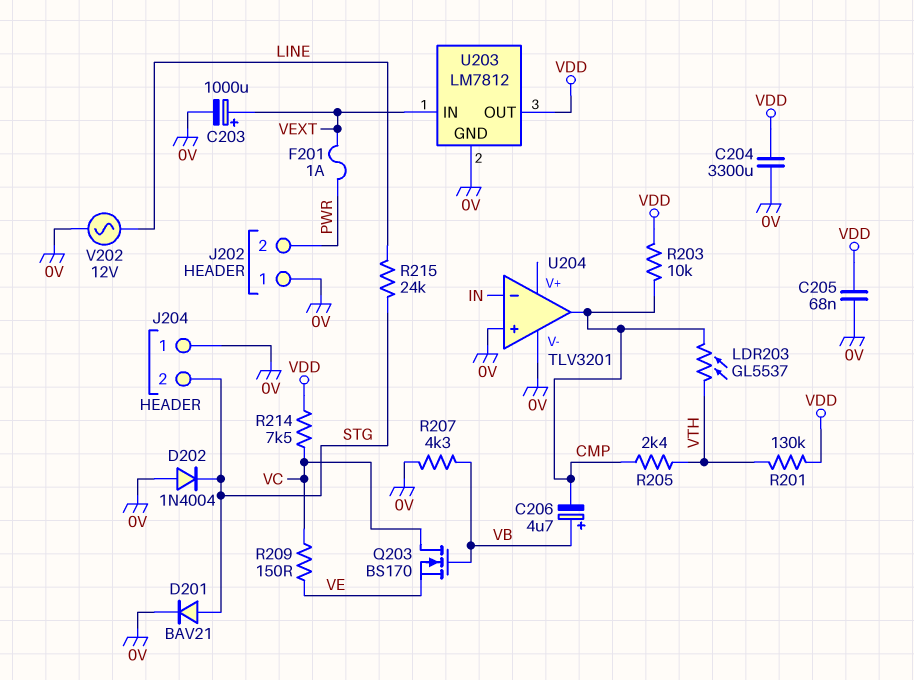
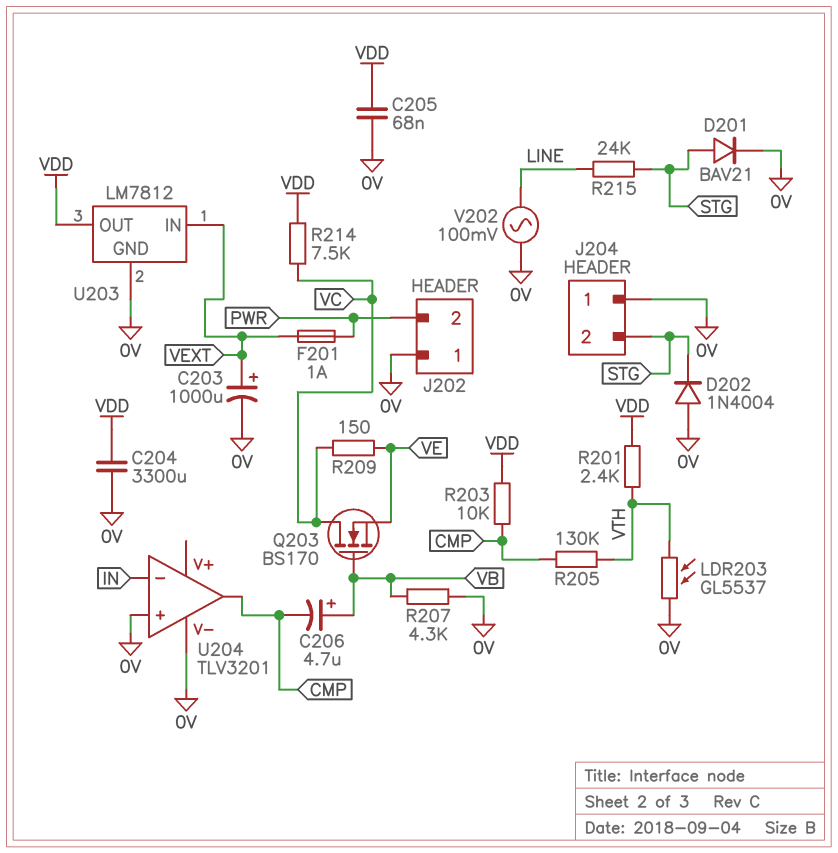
LDR203: GL5537 (CMP, VTH) -> GL5537 (0V, VTH)
R201: 130k (VDD, VTH) -> 2.4k (VDD, VTH)
R205: 2.4k (CMP, VTH) -> 130k (CMP, VTH)
V202: AC 12V (0V, LINE) -> AC 100mV (0V, LINE)

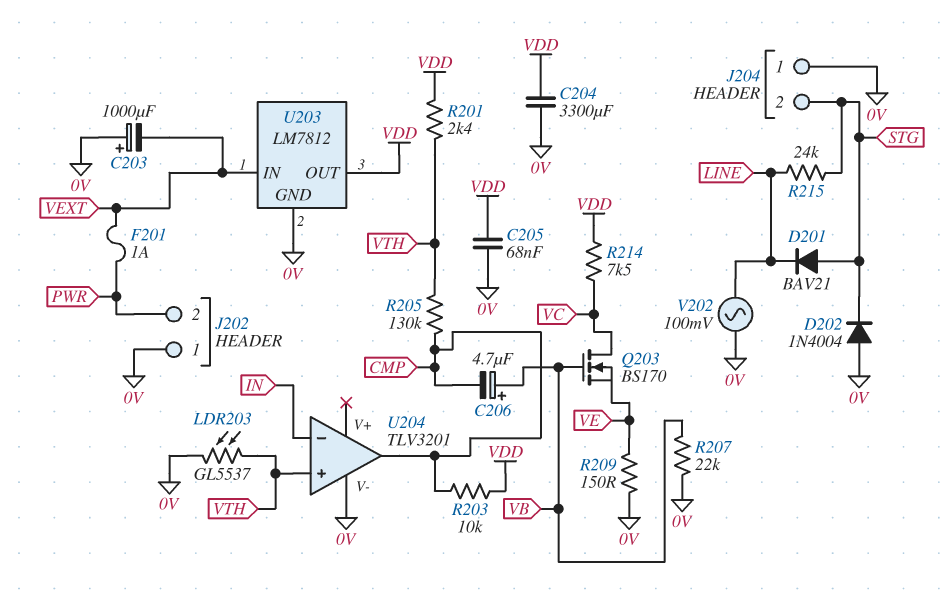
C203: 1000uF (plus VEXT, minus 0V) -> 1000uF (plus 0V, minus VEXT)
D201: diode BAV21 (A STG, K 0V) -> diode BAV21 (A STG, K LINE)
R207: 4.3k (0V, VB) -> 22k (0V, VB)
R209: 150 (VC, VE) -> 150 (0V, VE)
U204 pin in+: 0V -> VTH

